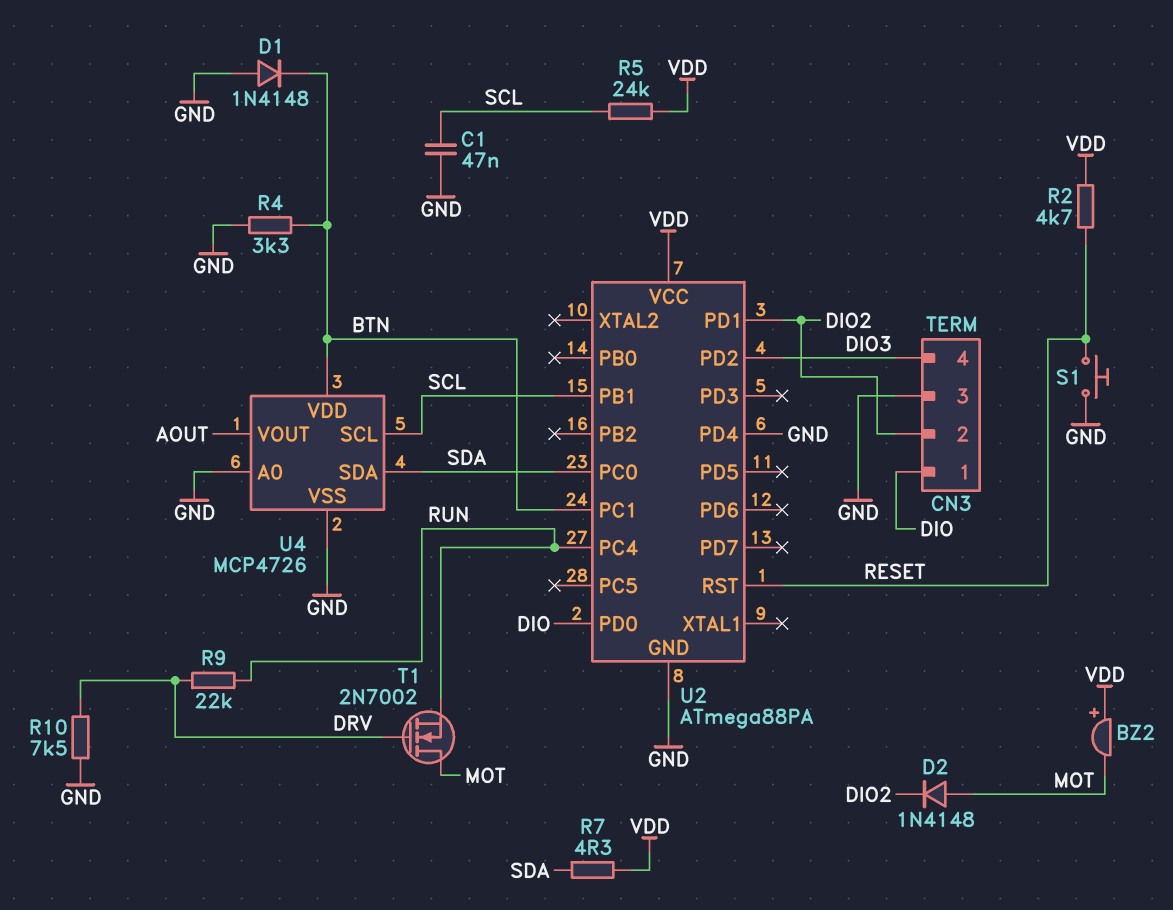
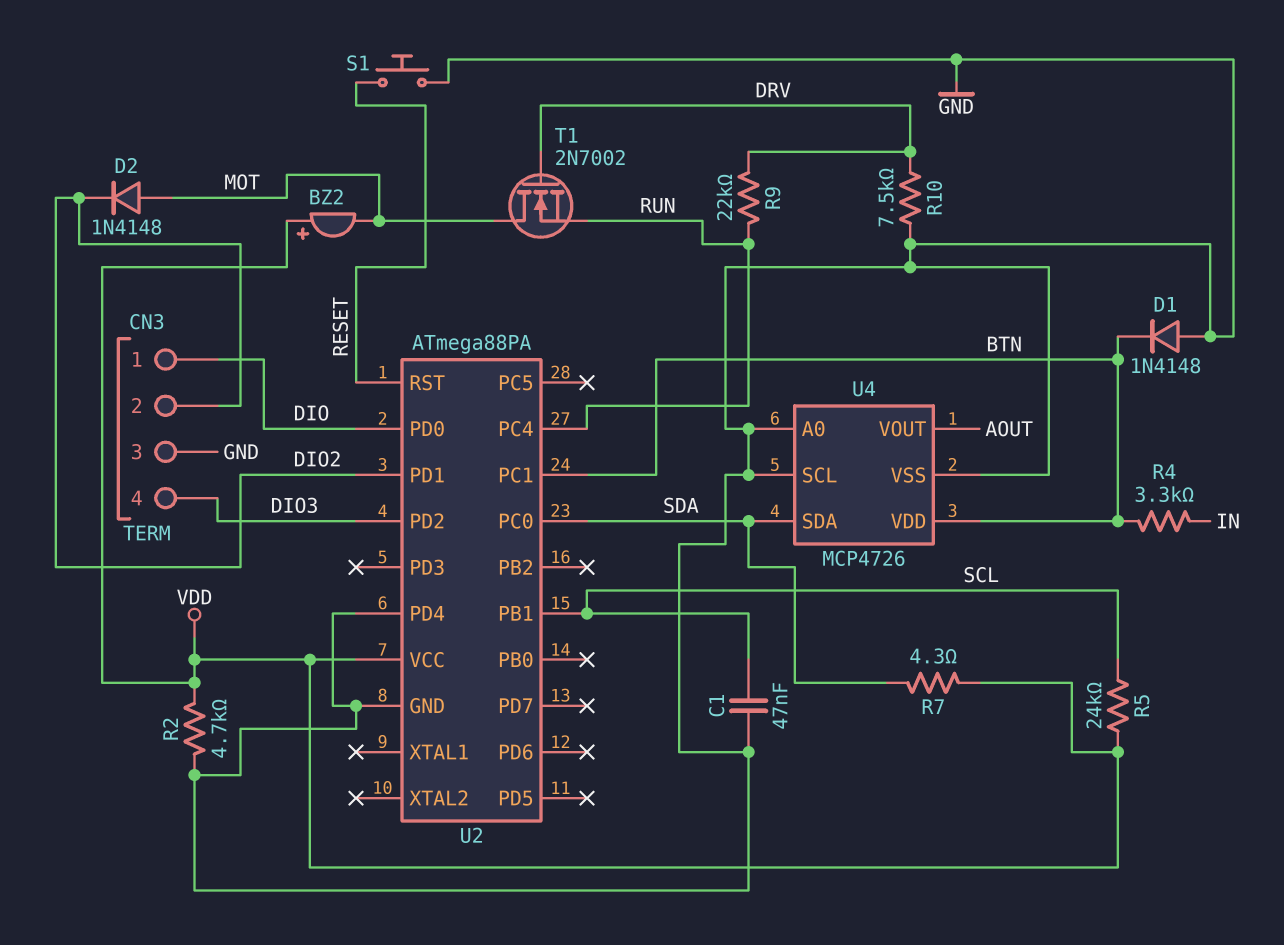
R2: 4.7k (RESET, VDD) -> 4.7k (GND, VDD)
R4: 3.3k (BTN, GND) -> 3.3k (BTN, IN)
U4 pin SCL: SCL -> GND

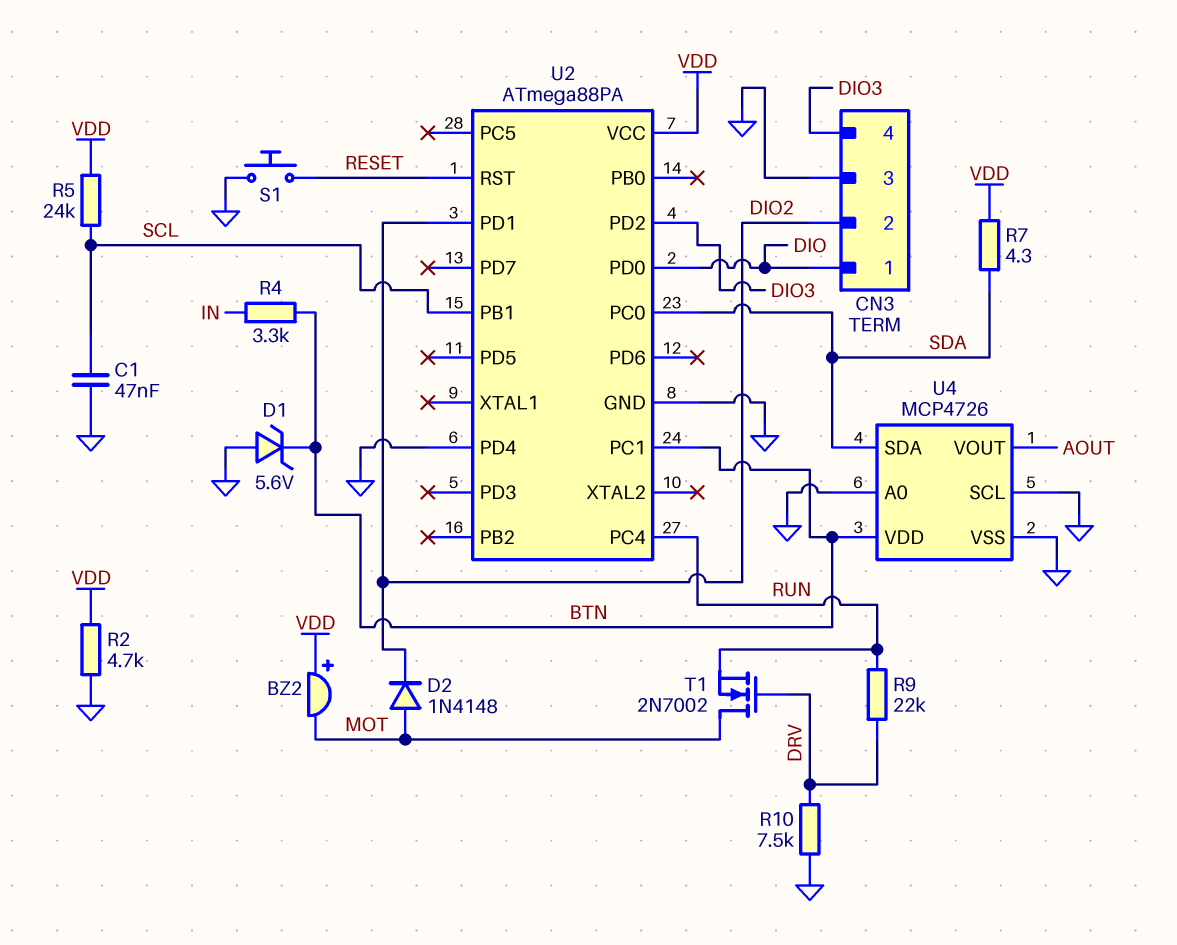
D1: diode 1N4148 (A GND, K BTN) -> zener 5.6V (A GND, K BTN)

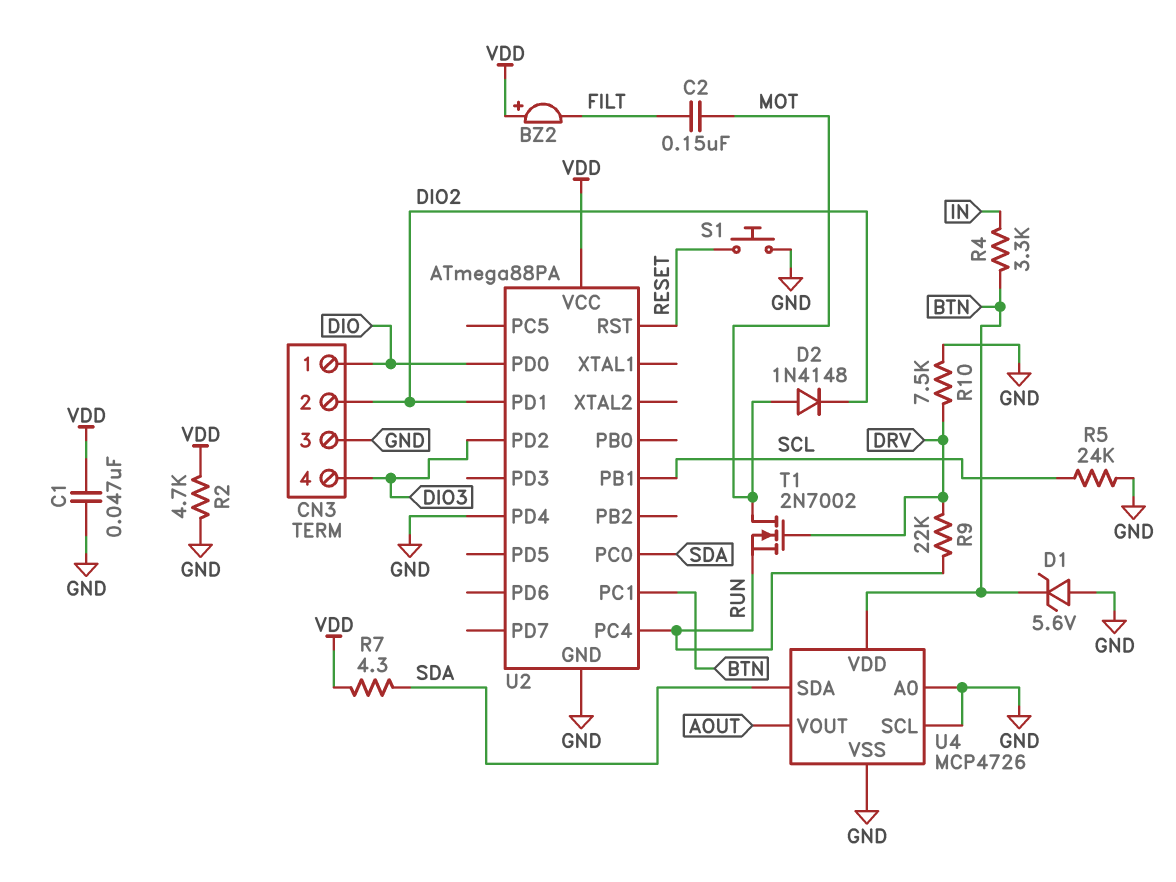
BZ2: buzzer (plus VDD, minus MOT) -> buzzer (plus VDD, minus FILT)
C1: 47nF (GND, SCL) -> 47nF (GND, VDD)
C2: none -> 150nF (FILT, MOT)
R5: 24k (SCL, VDD) -> 24k (GND, SCL)

